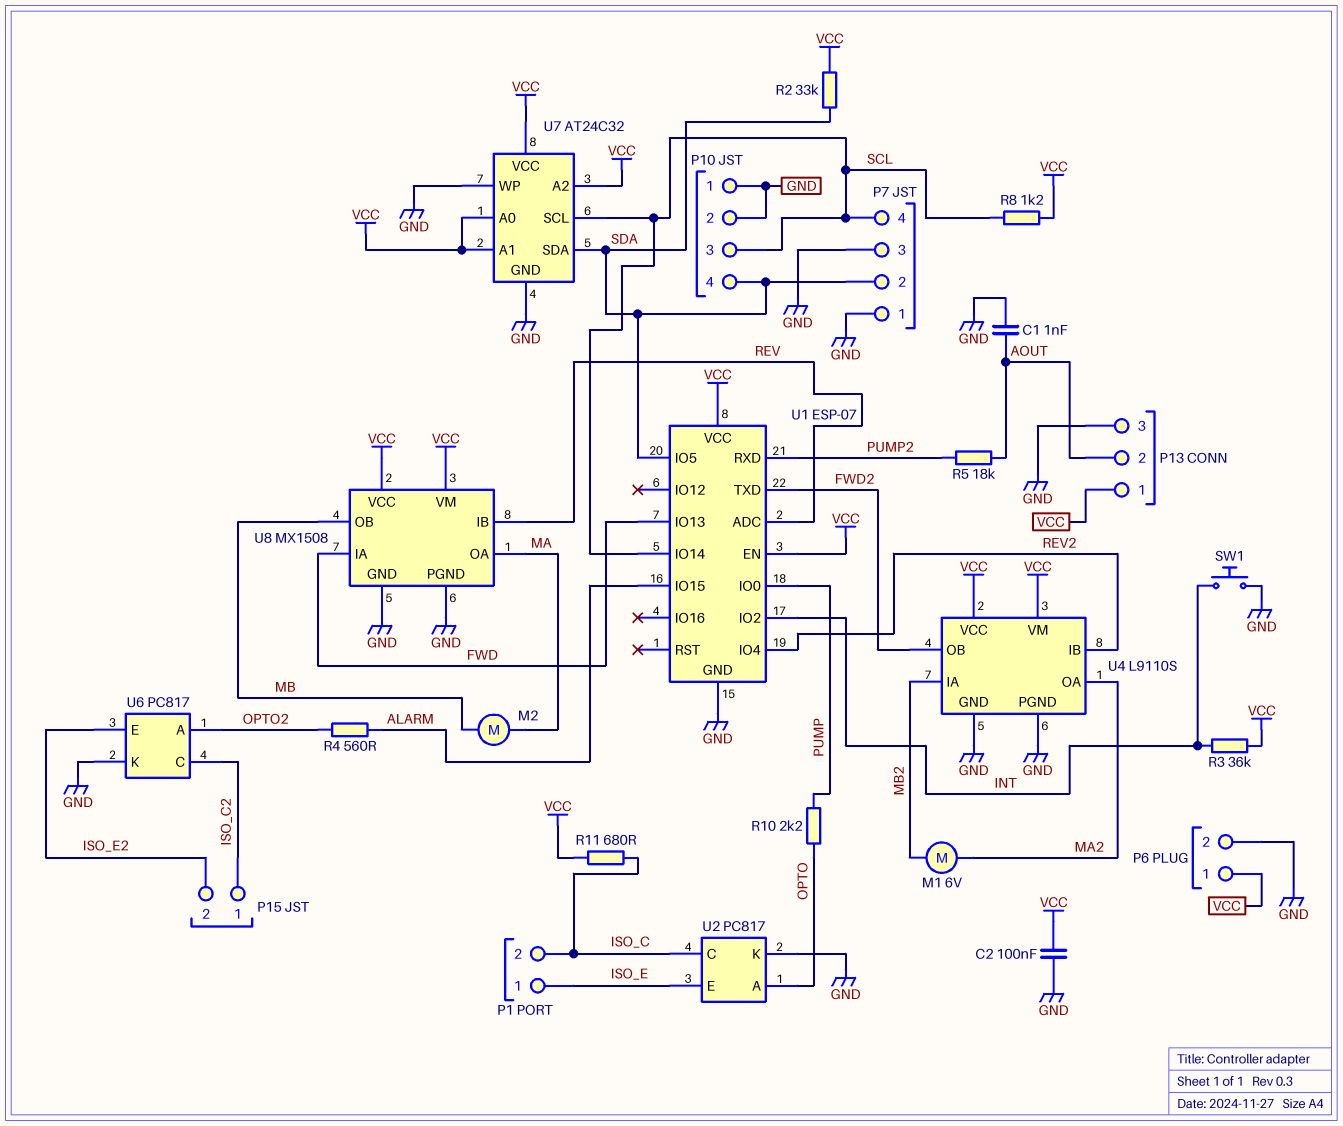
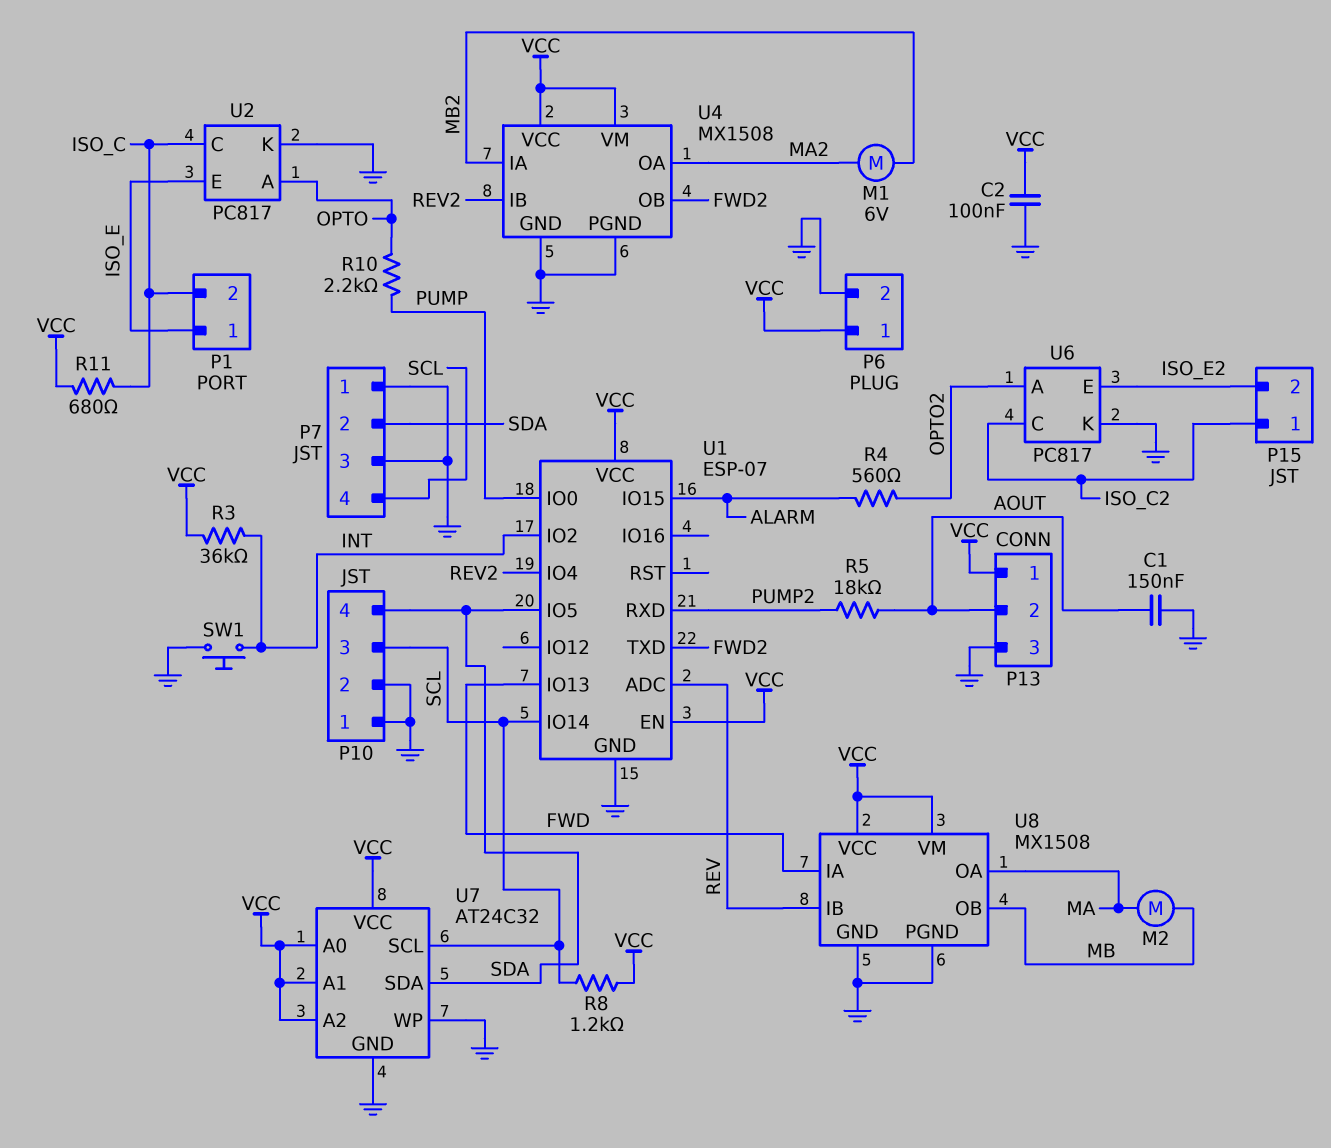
C1: 1nF (AOUT, GND) -> 150nF (AOUT, GND)
R2: 33k (SDA, VCC) -> none
U4: L9110S -> MX1508

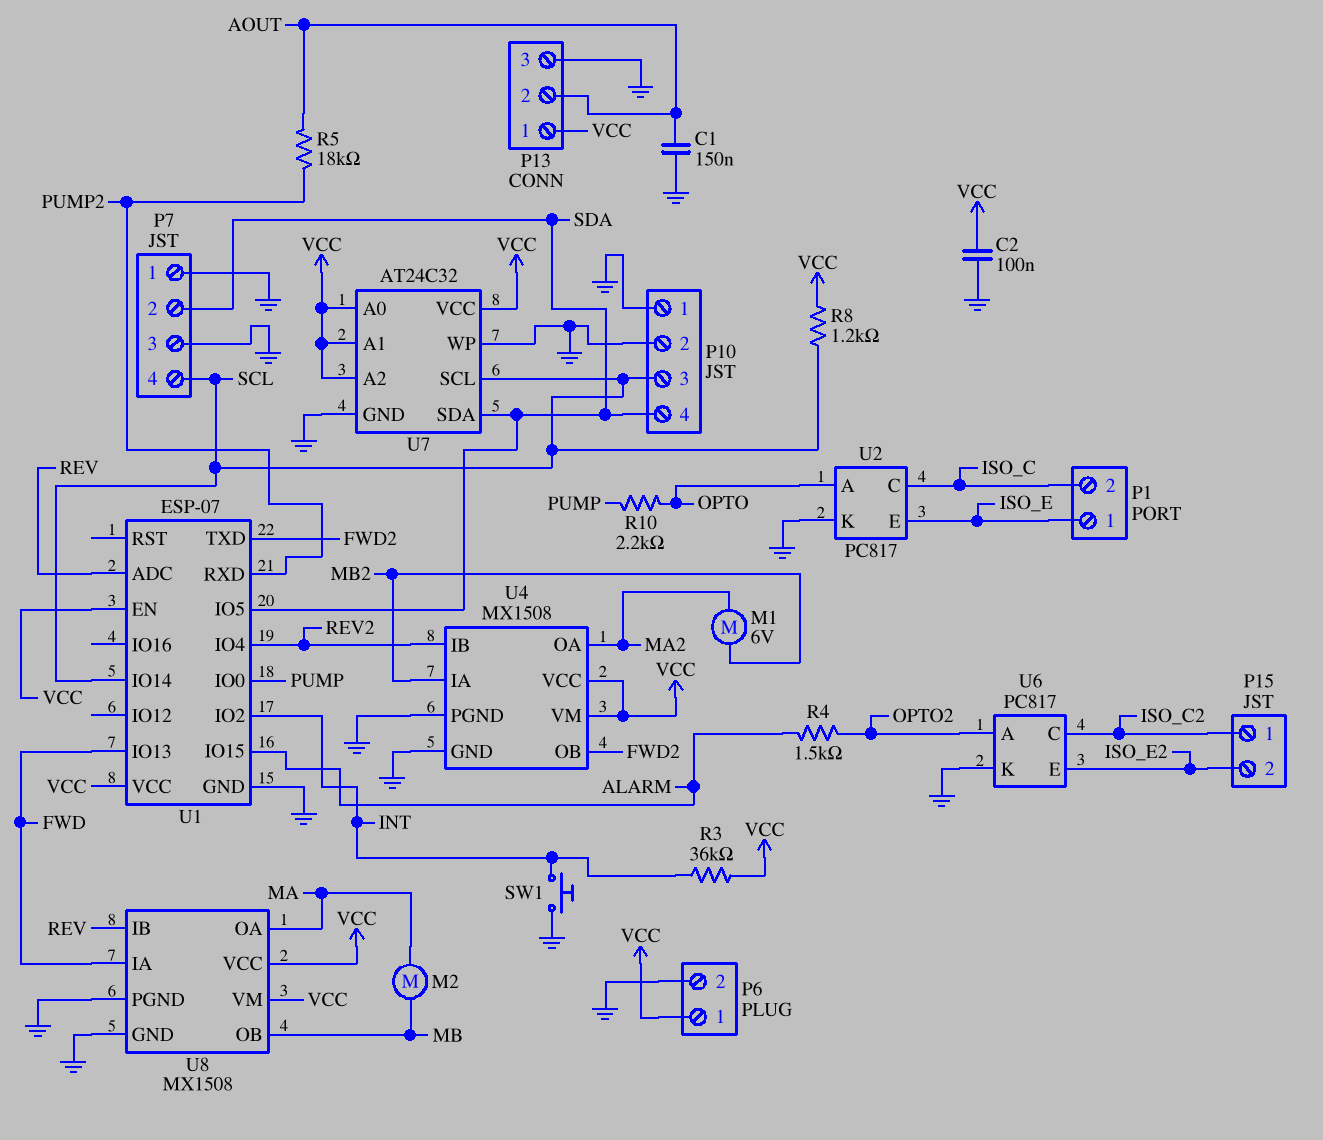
R4: 560 (ALARM, OPTO2) -> 1.5k (ALARM, OPTO2)
R11: 680 (ISO_C, VCC) -> none

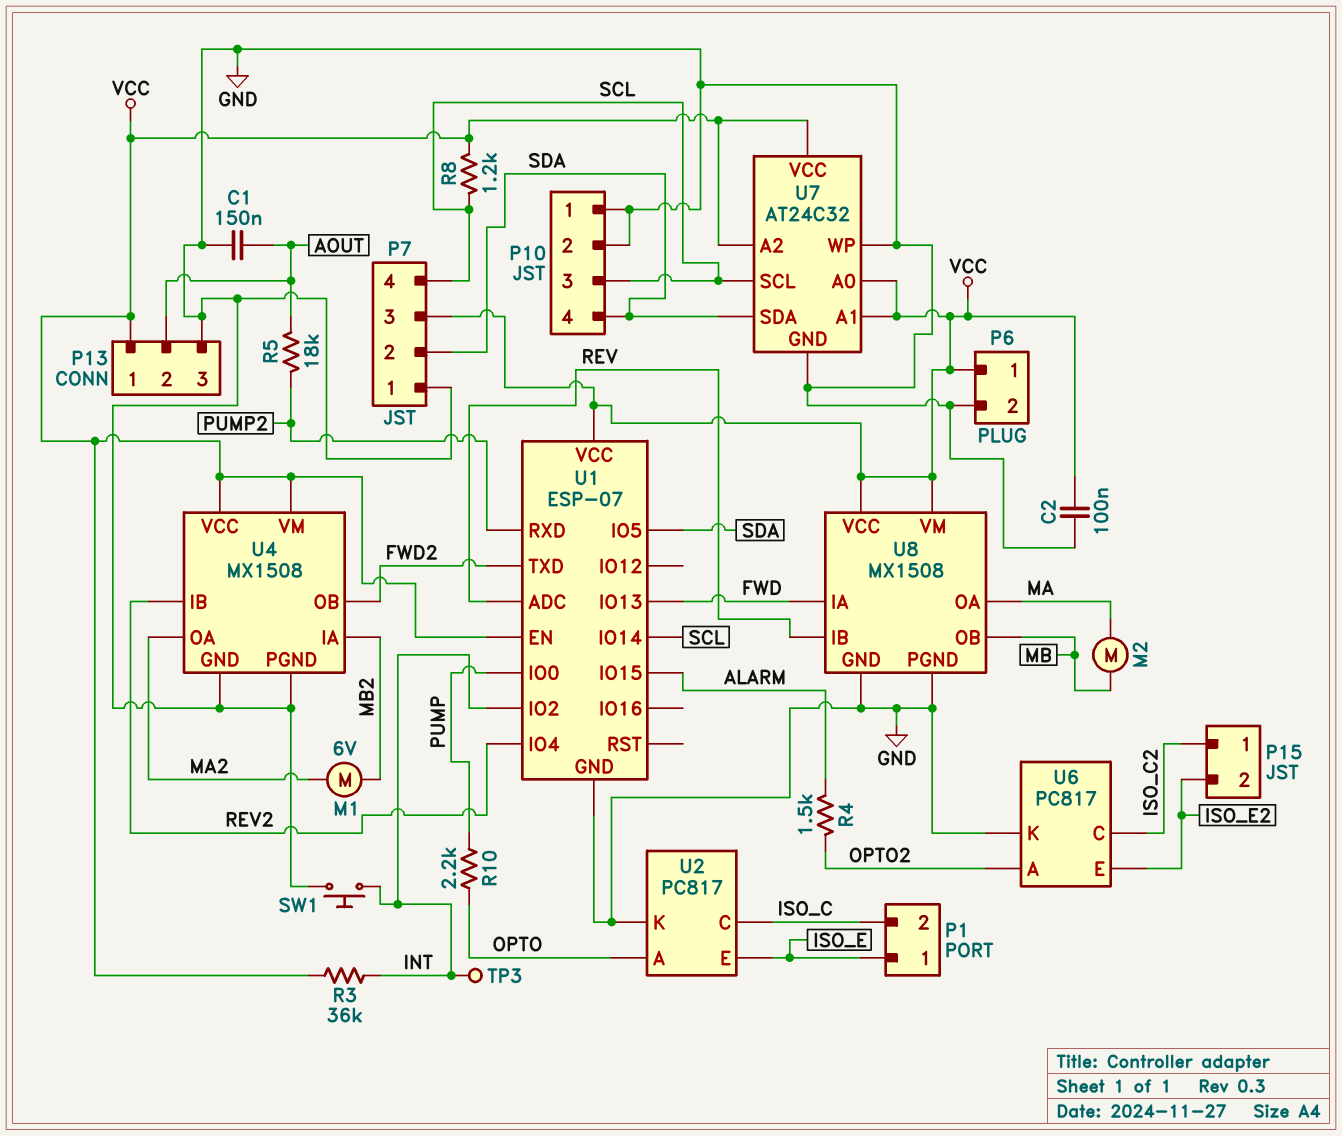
P7 pin 3: GND -> VCC
TP3: none -> test point (INT)

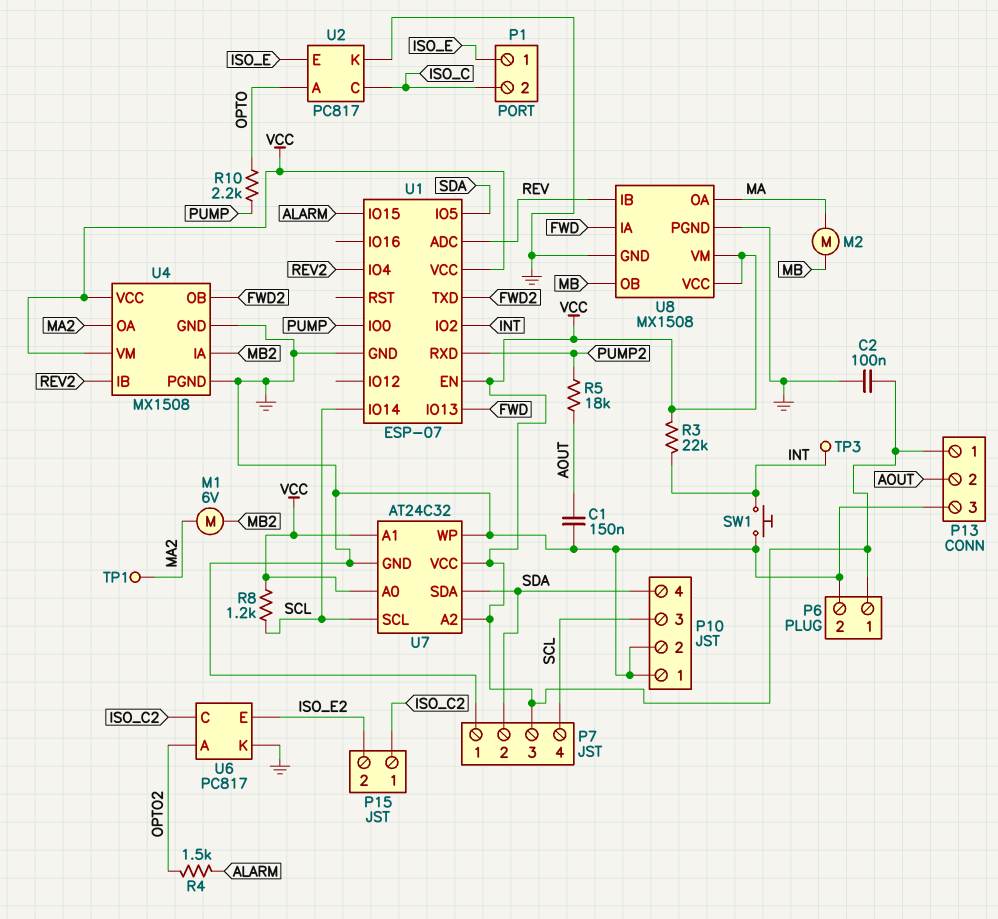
R3: 36k (INT, VCC) -> 22k (INT, VCC)
TP1: none -> test point (MA2)

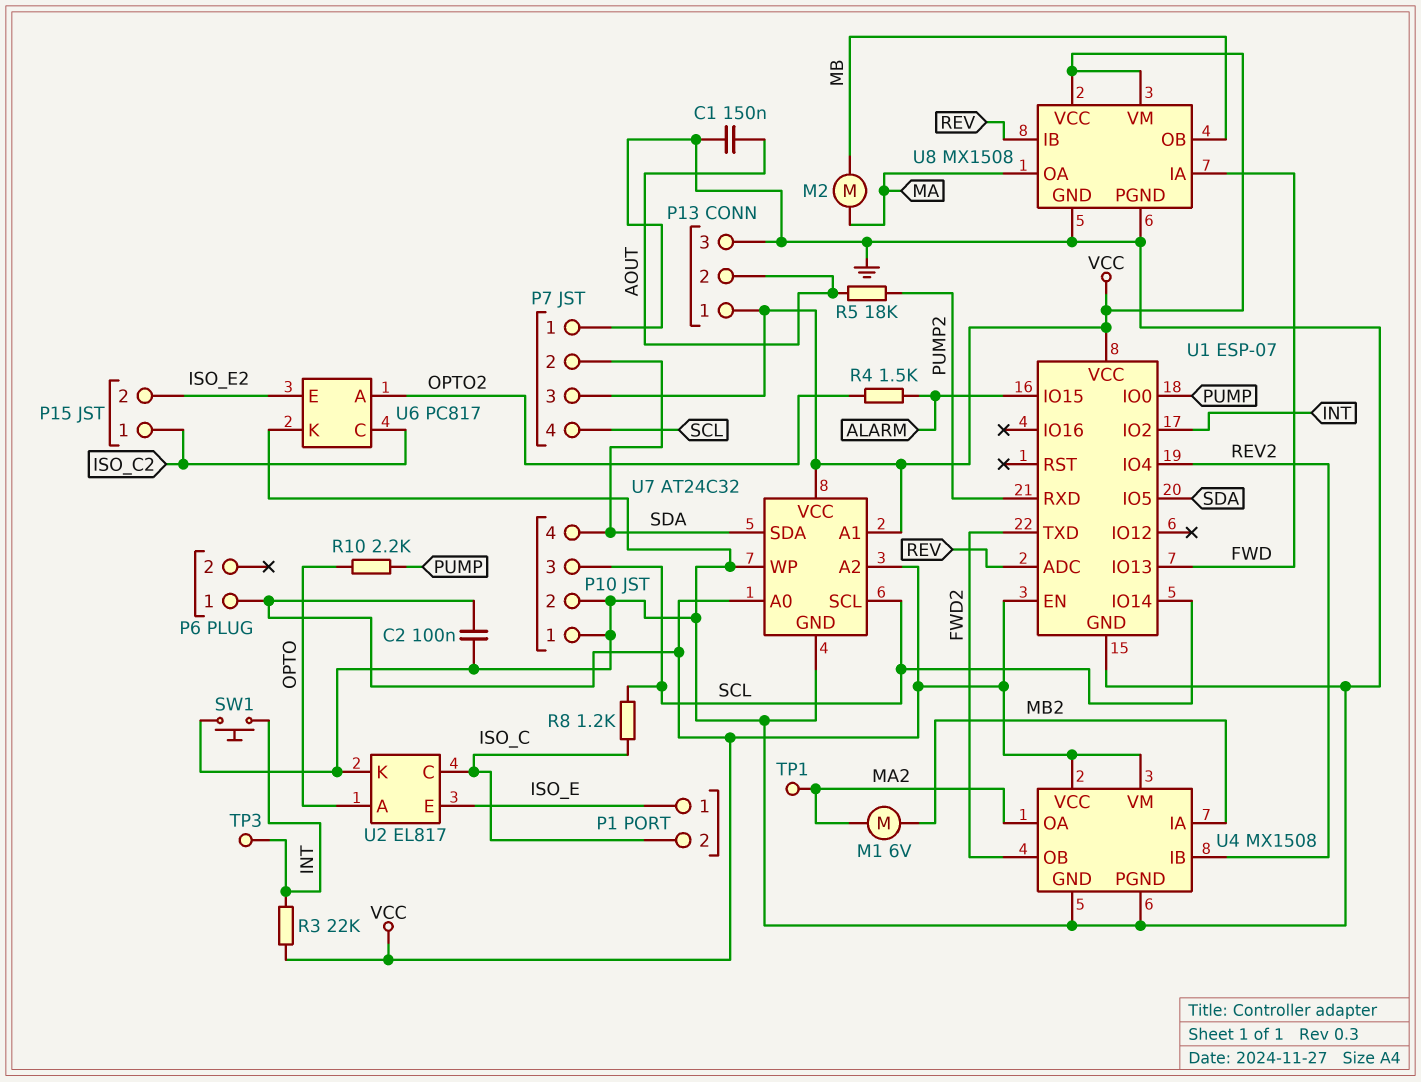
P6 pin 2: GND -> none
R8: 1.2k (SCL, VCC) -> 1.2k (ISO_C, SCL)
U2: PC817 -> EL817

